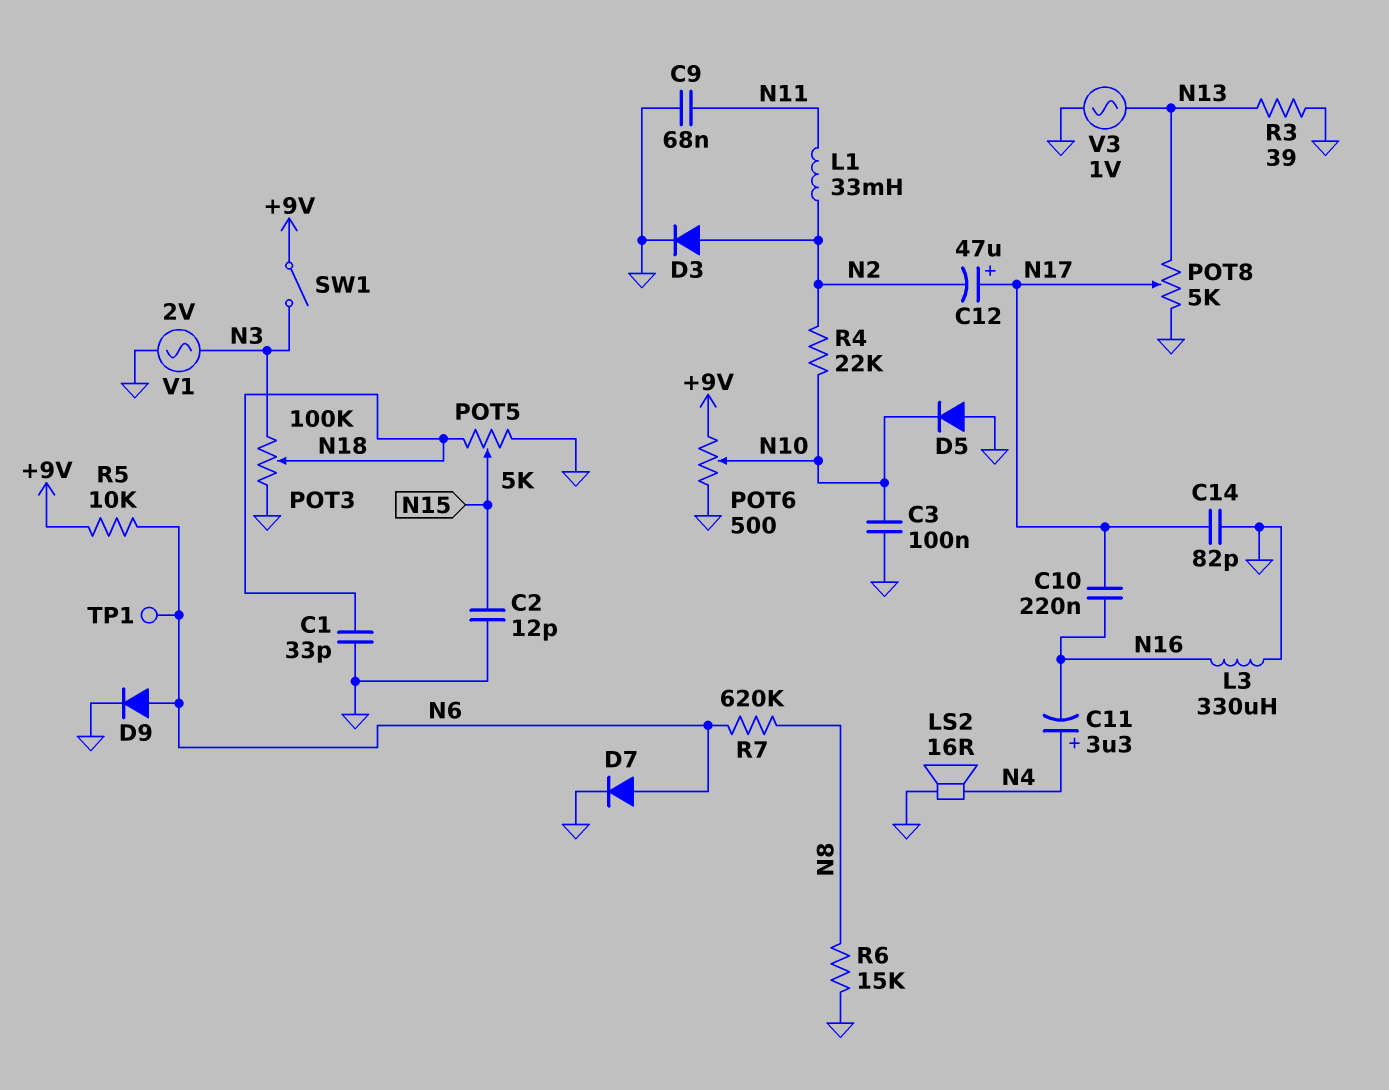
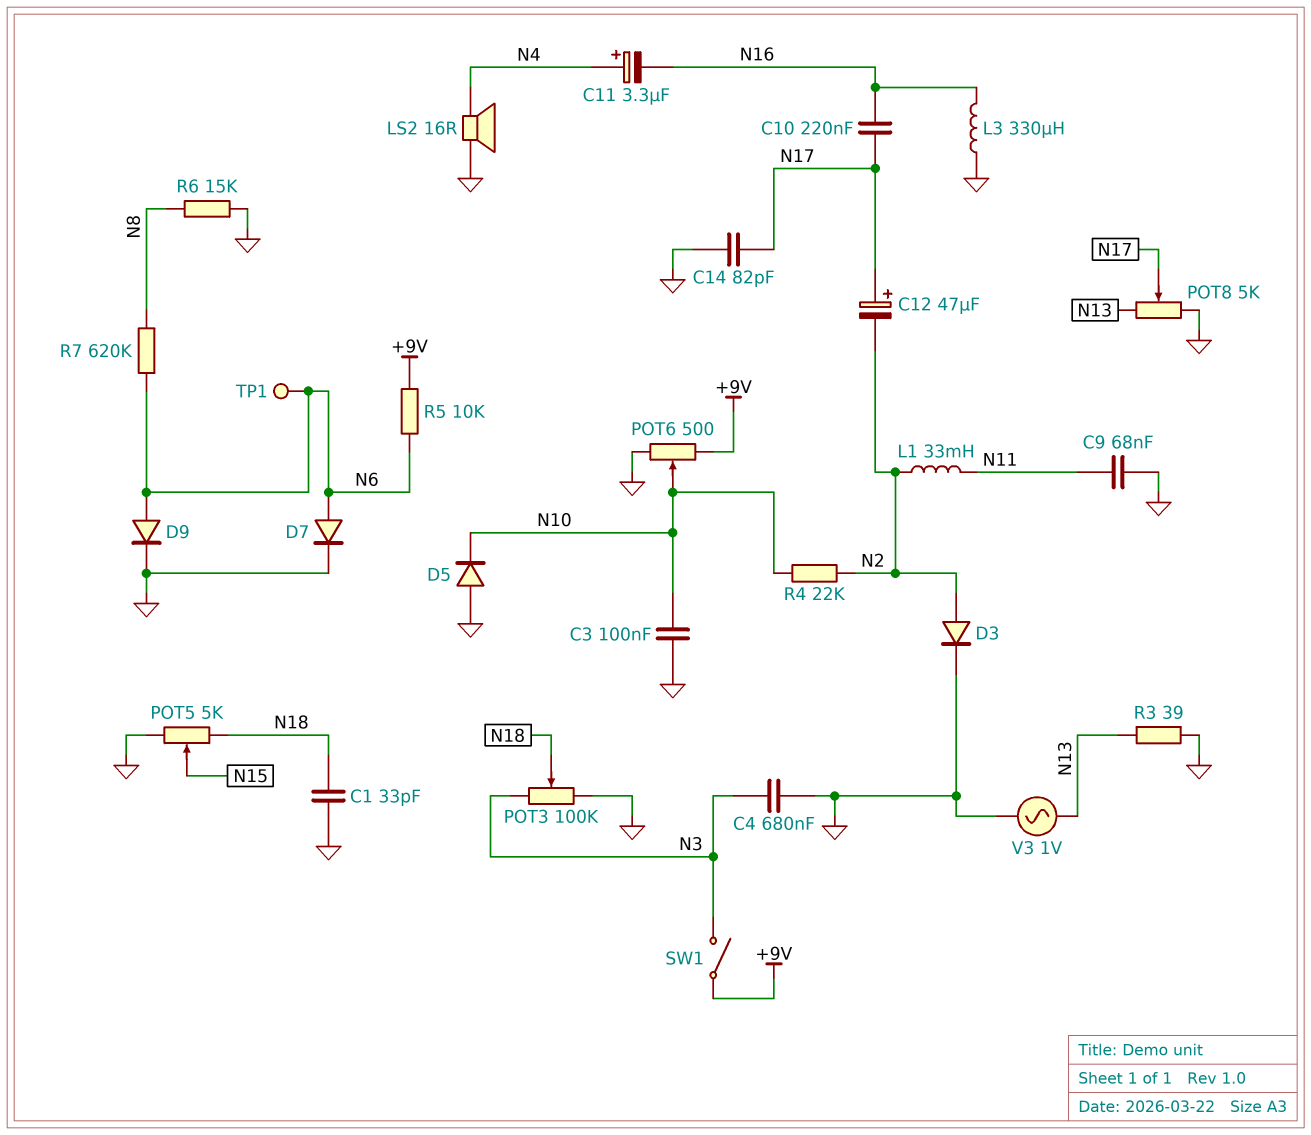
C2: 12pF (GND, N15) -> none
C4: none -> 680nF (GND, N3)
V1: AC 2V (GND, N3) -> none

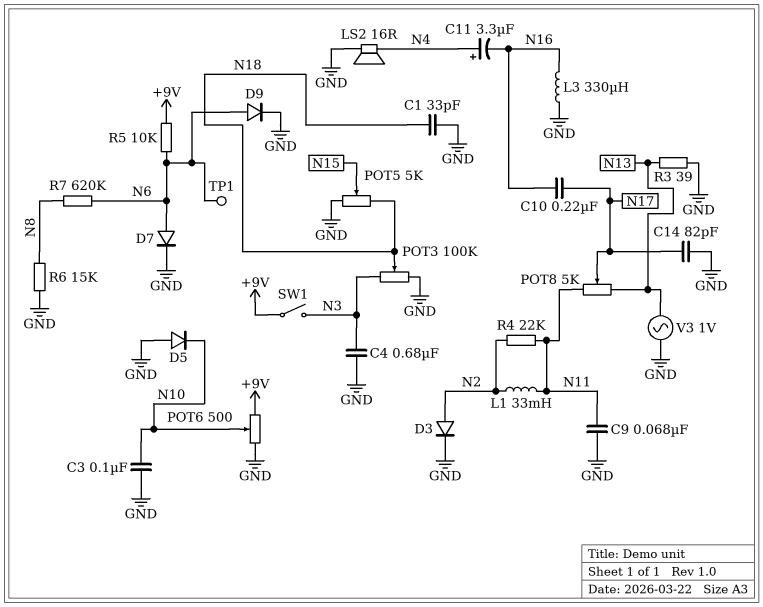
C12: 47uF (plus N17, minus N2) -> none
POT8: 5k (GND, N13, wiper N17) -> 5k (N11, N13, wiper N17)
R4: 22k (N2, N10) -> 22k (N2, N11)

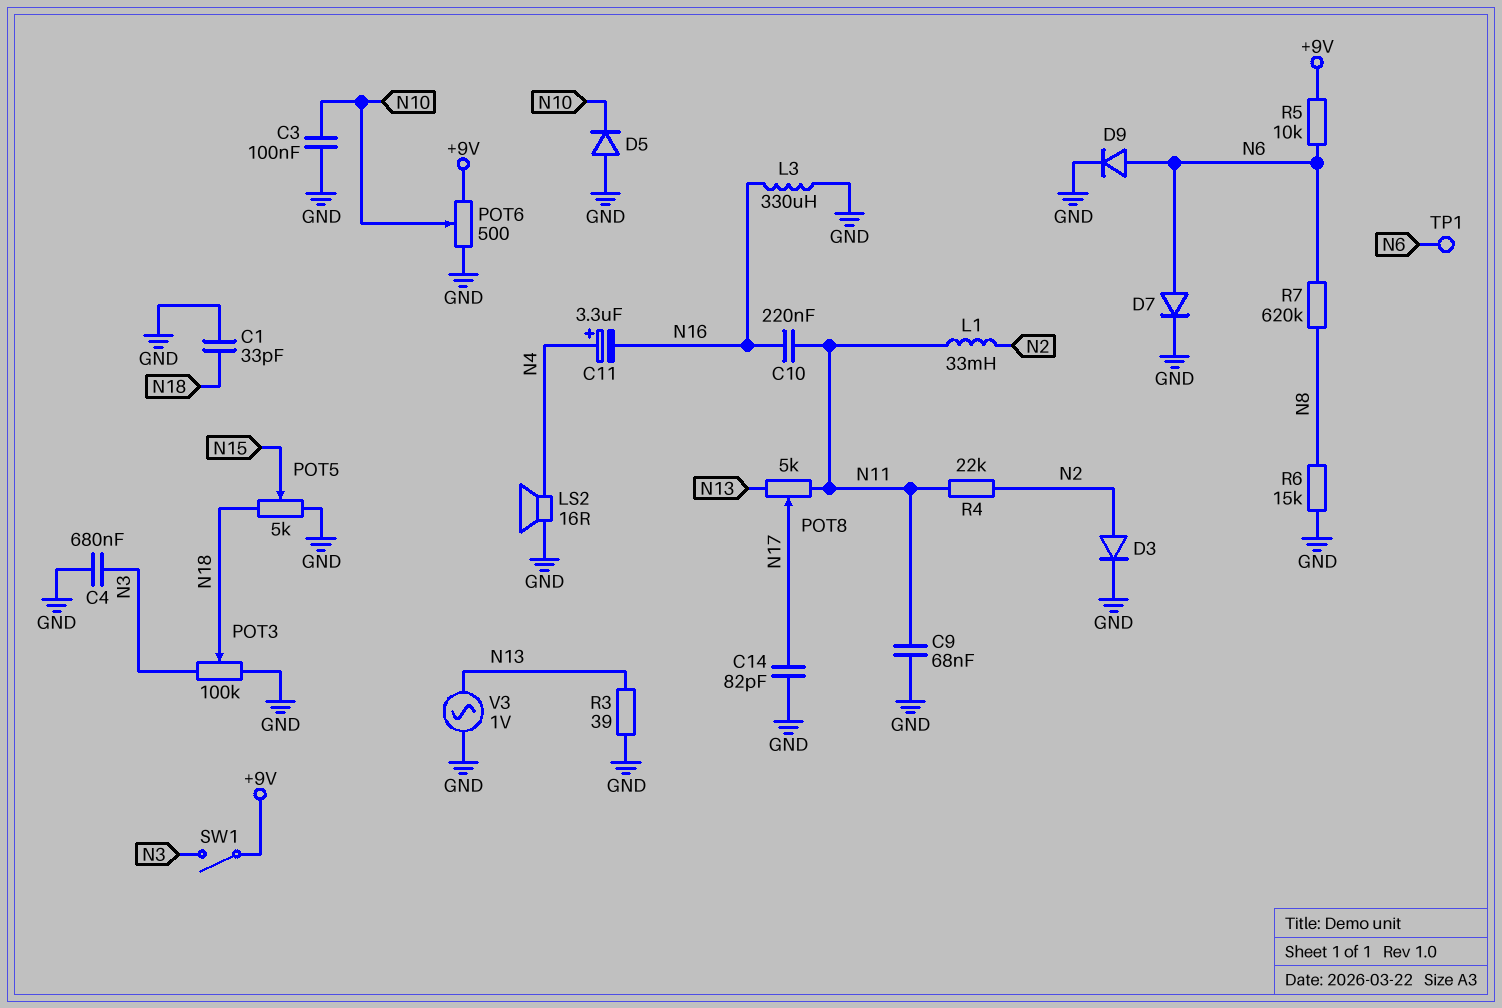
C10: 220nF (N16, N17) -> 220nF (N11, N16)

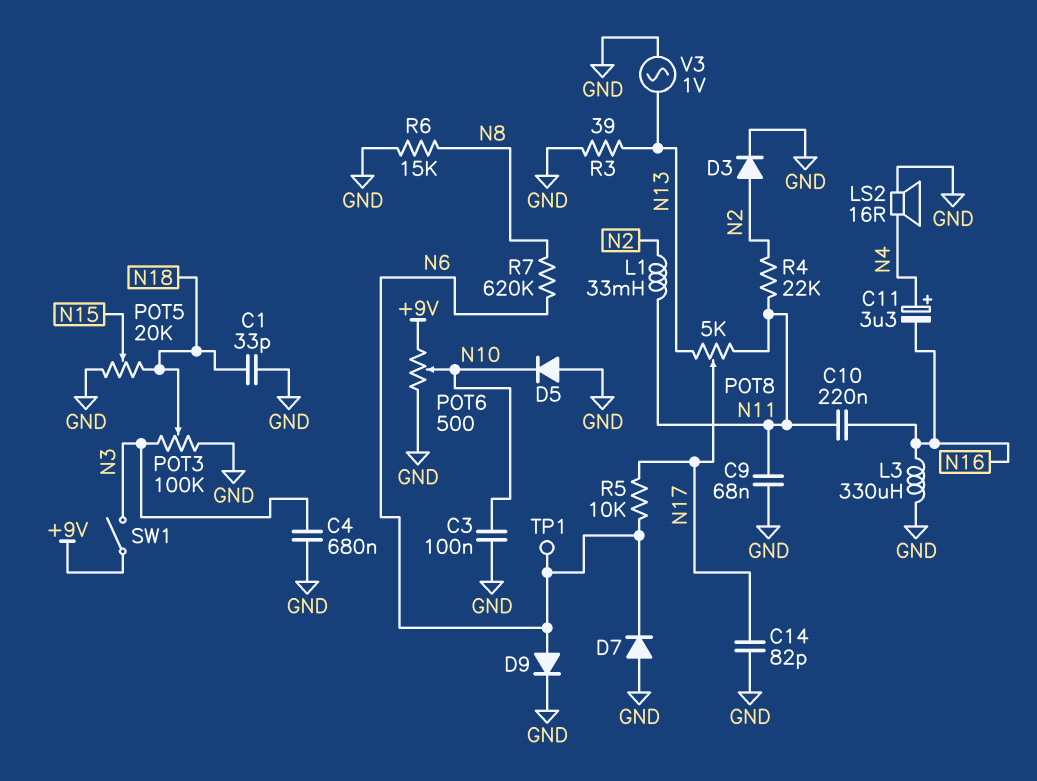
D7: diode (A N6, K GND) -> diode (A GND, K N6)
POT5: 5k (GND, N18, wiper N15) -> 20k (GND, N18, wiper N15)
R5: 10k (+9V, N6) -> 10k (N6, N17)

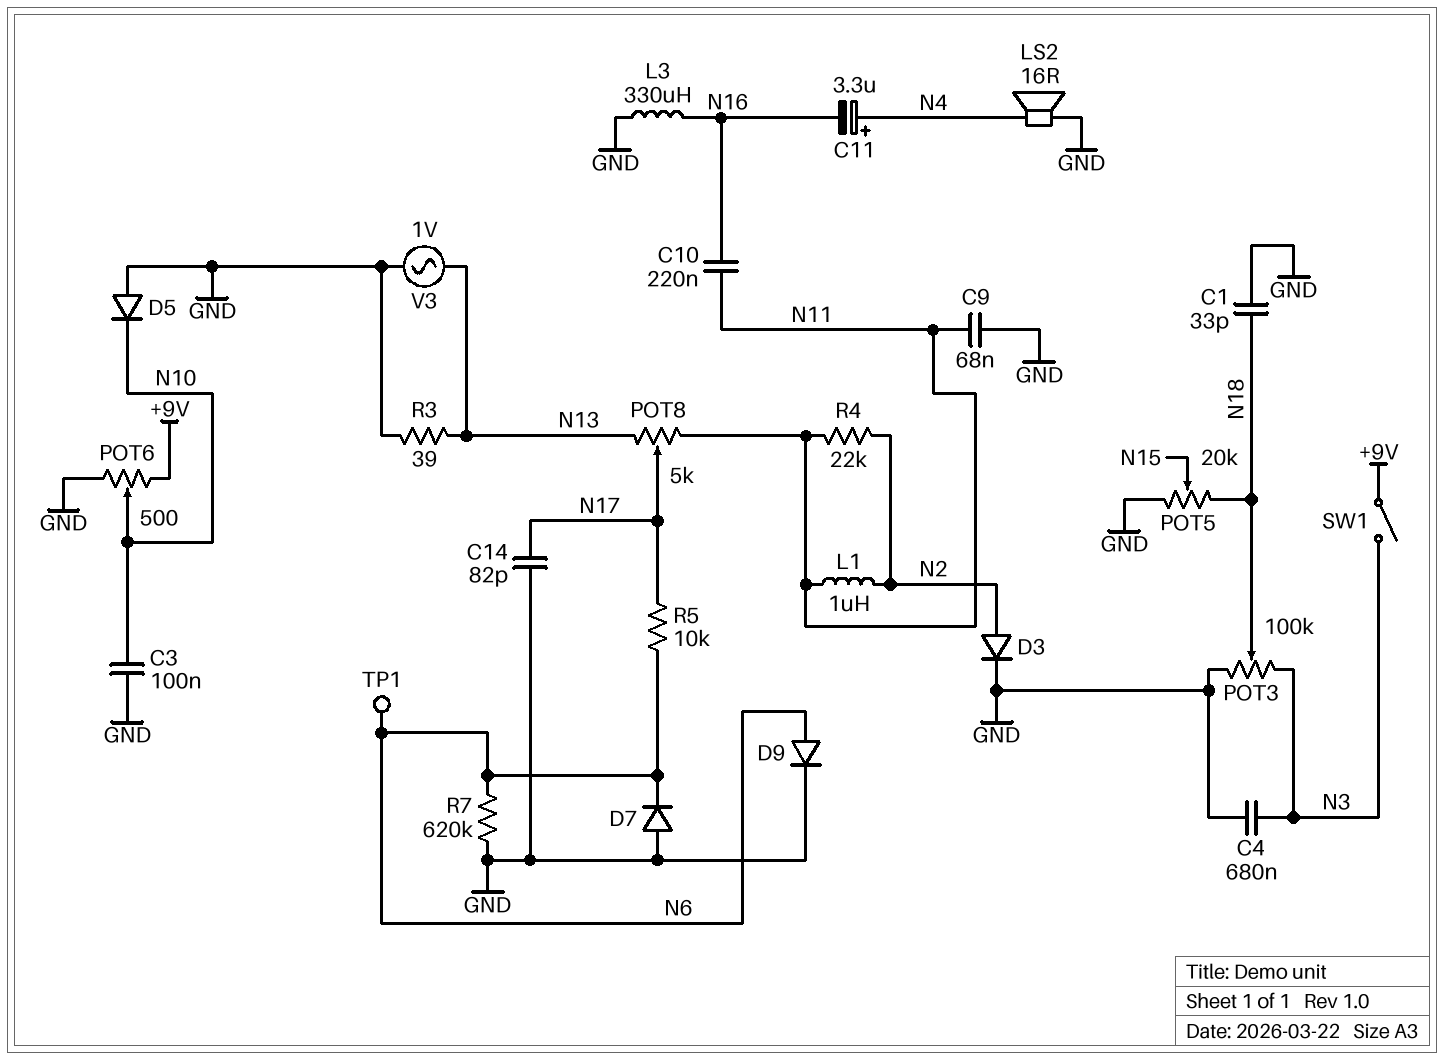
L1: 33mH (N2, N11) -> 1uH (N2, N11)
R6: 15k (GND, N8) -> none
R7: 620k (N6, N8) -> 620k (GND, N6)

